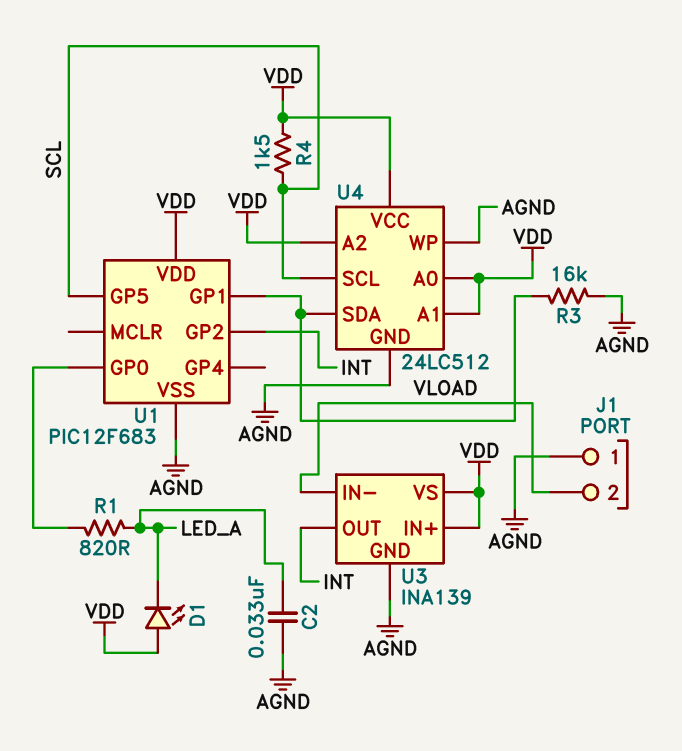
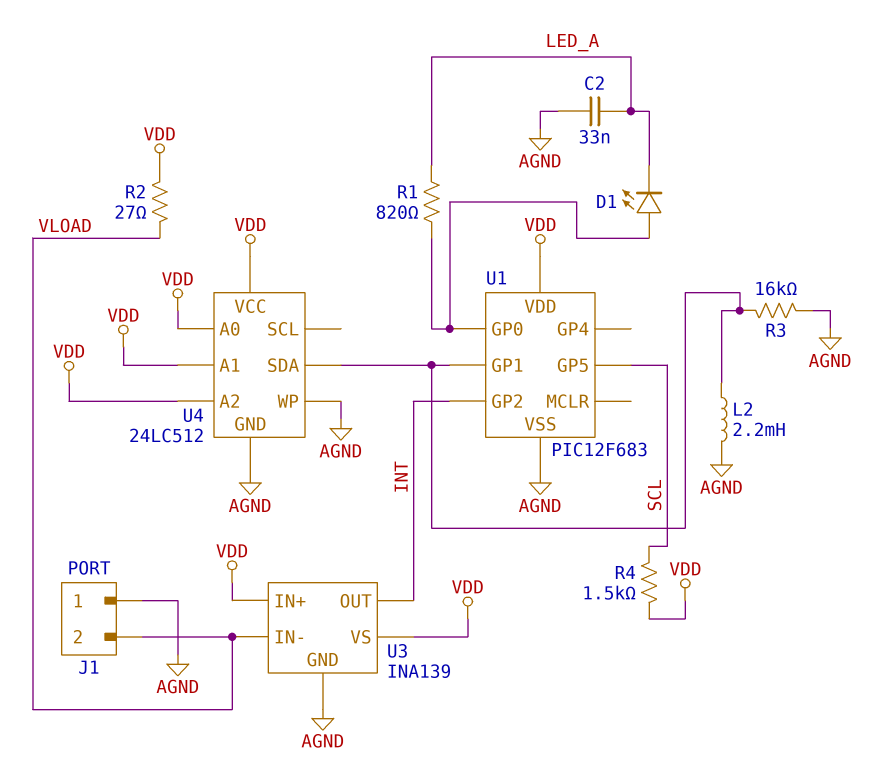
D1: LED (A VDD, K LED_A) -> LED (A U1/GP0, K LED_A)
L2: none -> 2.2mH (AGND, U1/GP1)
R2: none -> 27 (VDD, VLOAD)
U4 pin SCL: SCL -> none

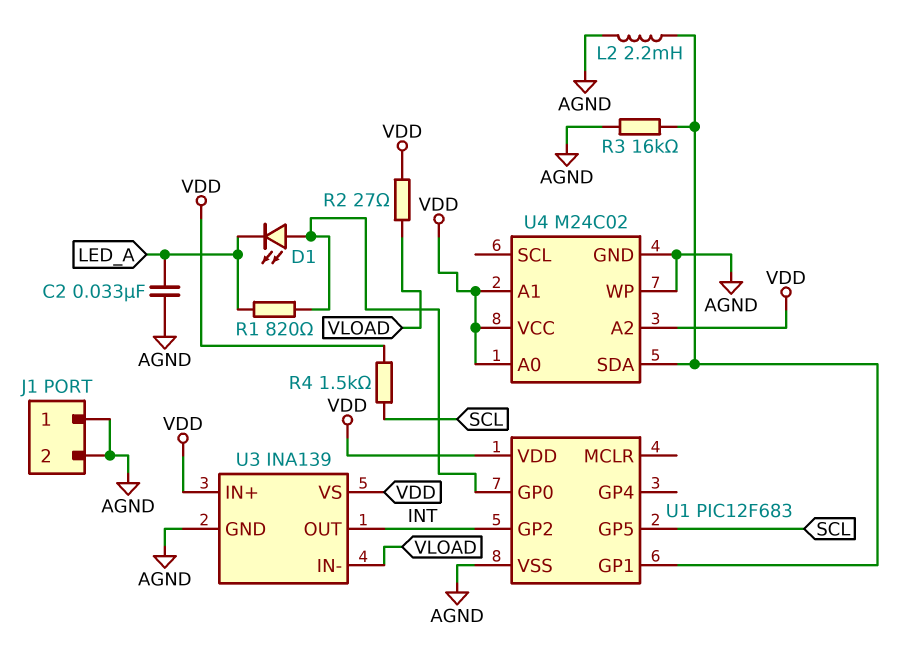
J1 pin 2: VLOAD -> AGND
U4: 24LC512 -> M24C02

